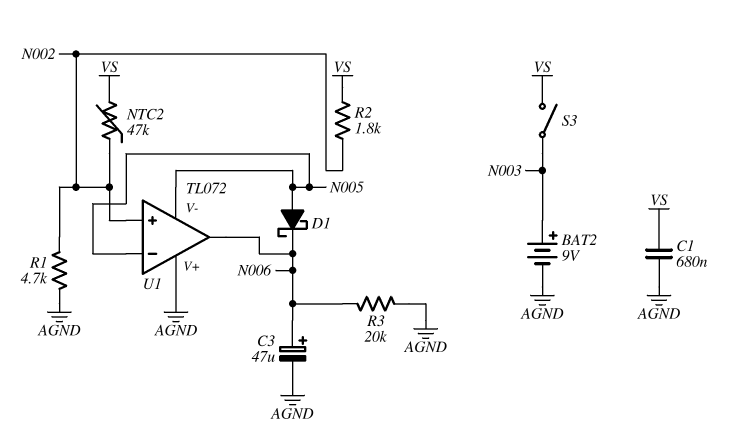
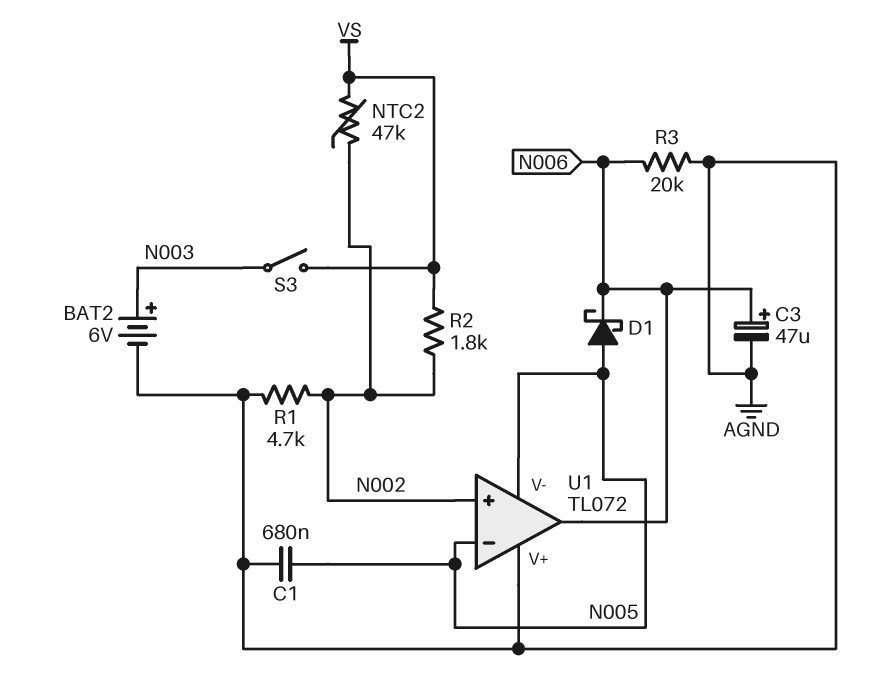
BAT2: 9V (plus N003, minus AGND) -> 6V (plus N003, minus AGND)
C1: 680nF (AGND, VS) -> 680nF (AGND, N005)

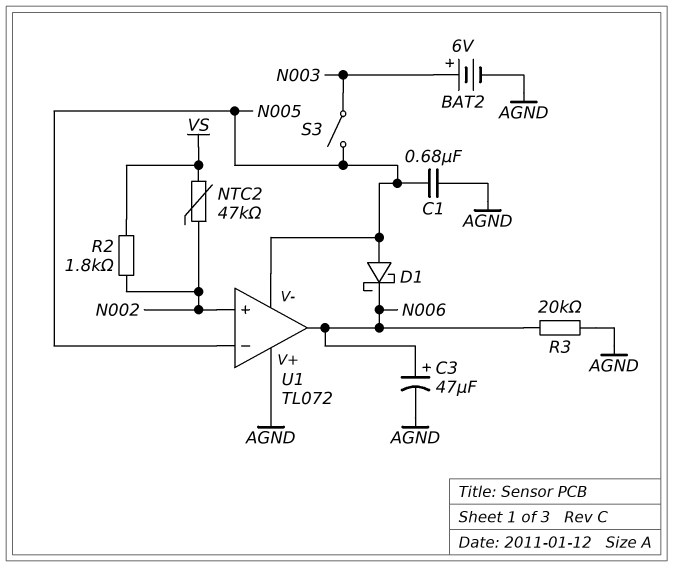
R1: 4.7k (AGND, N002) -> none
S3: switch (N003, VS) -> switch (N003, N005)

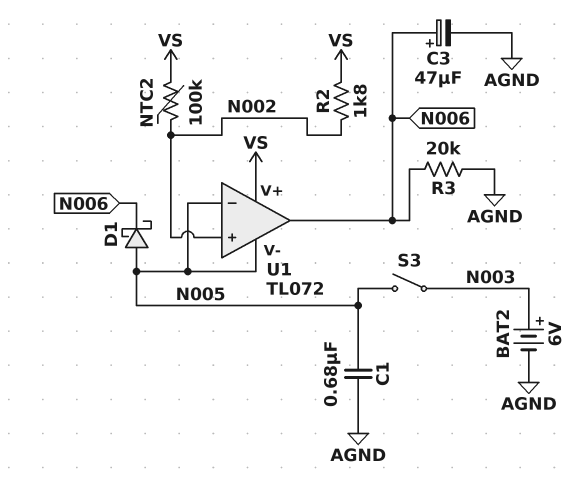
NTC2: 47k (N002, VS) -> 100k (N002, VS)
U1 pin V+: AGND -> VS

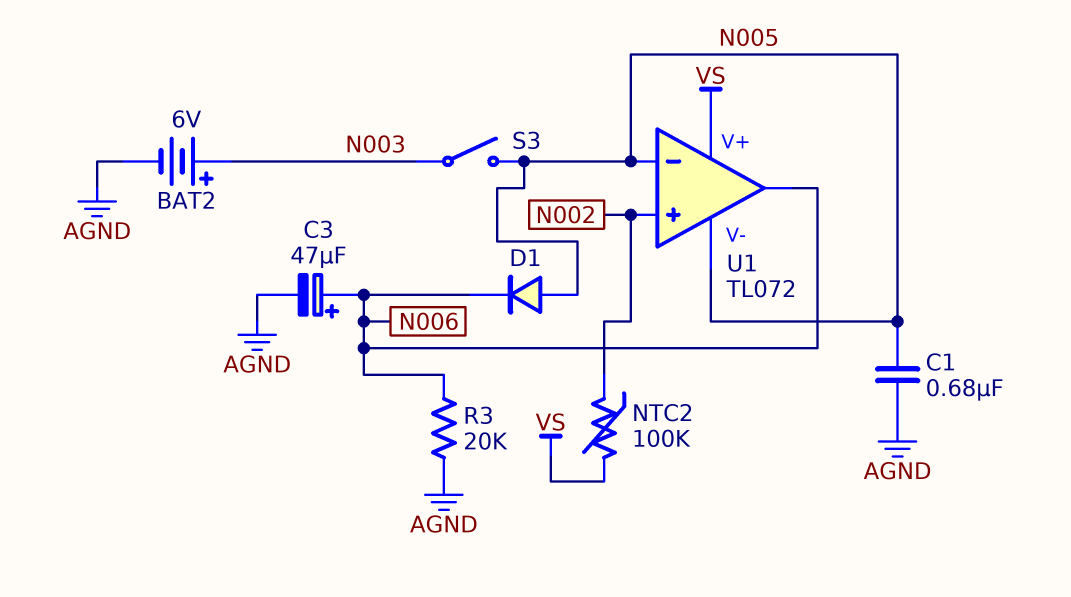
D1: schottky (A N005, K N006) -> diode (A N005, K N006)
R2: 1.8k (N002, VS) -> none

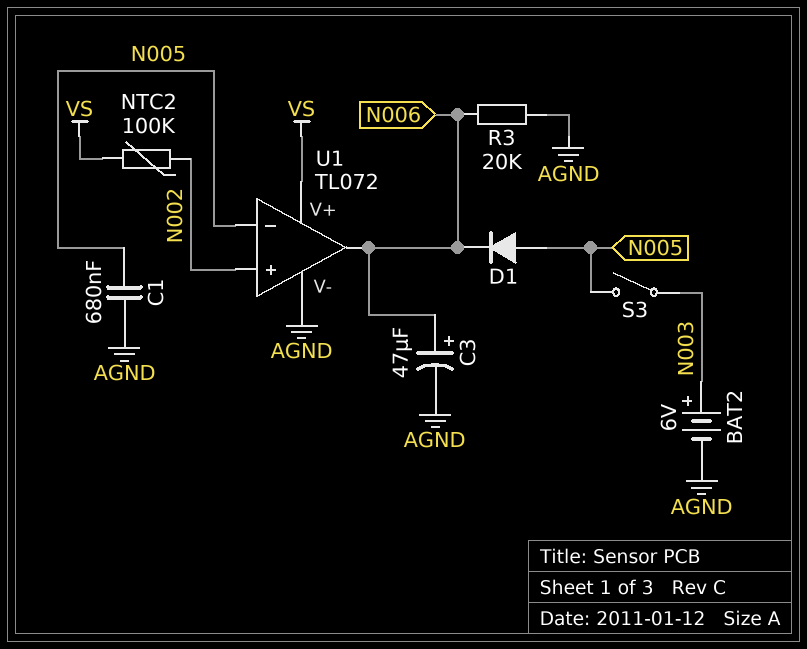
U1 pin V-: N005 -> AGND

